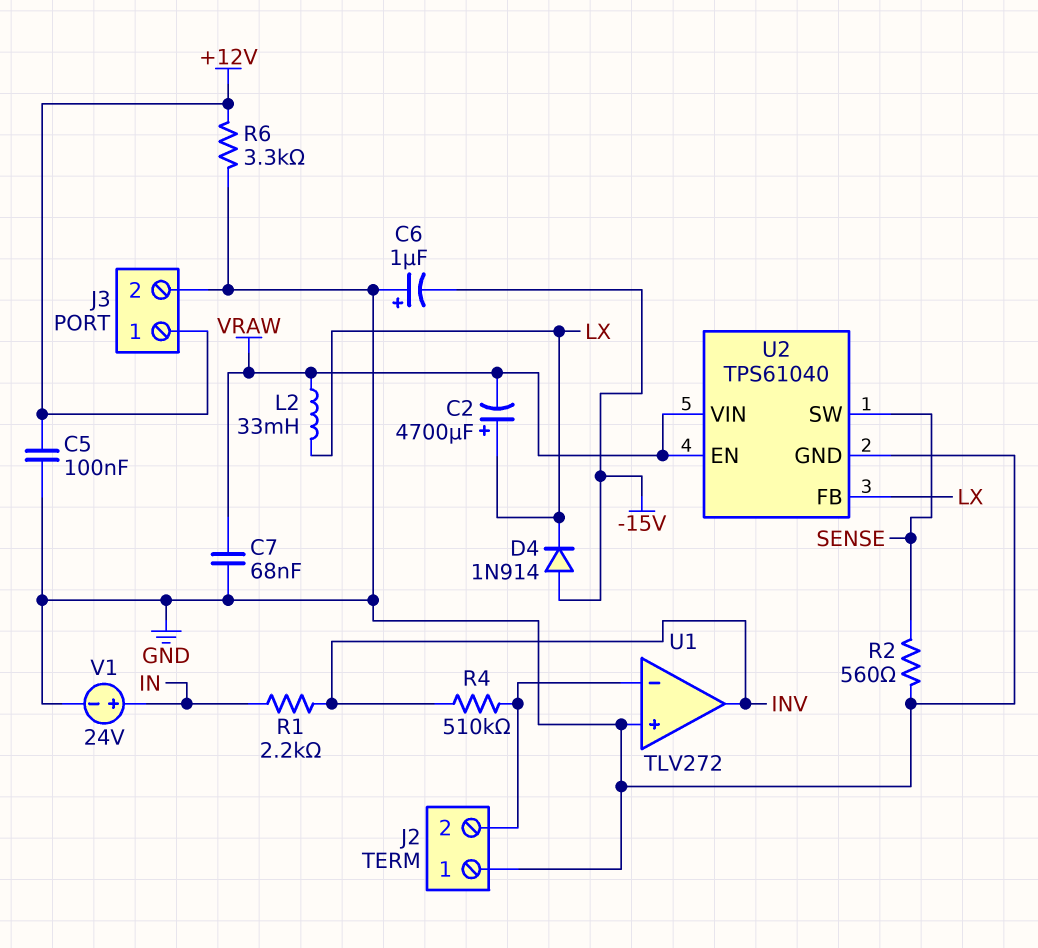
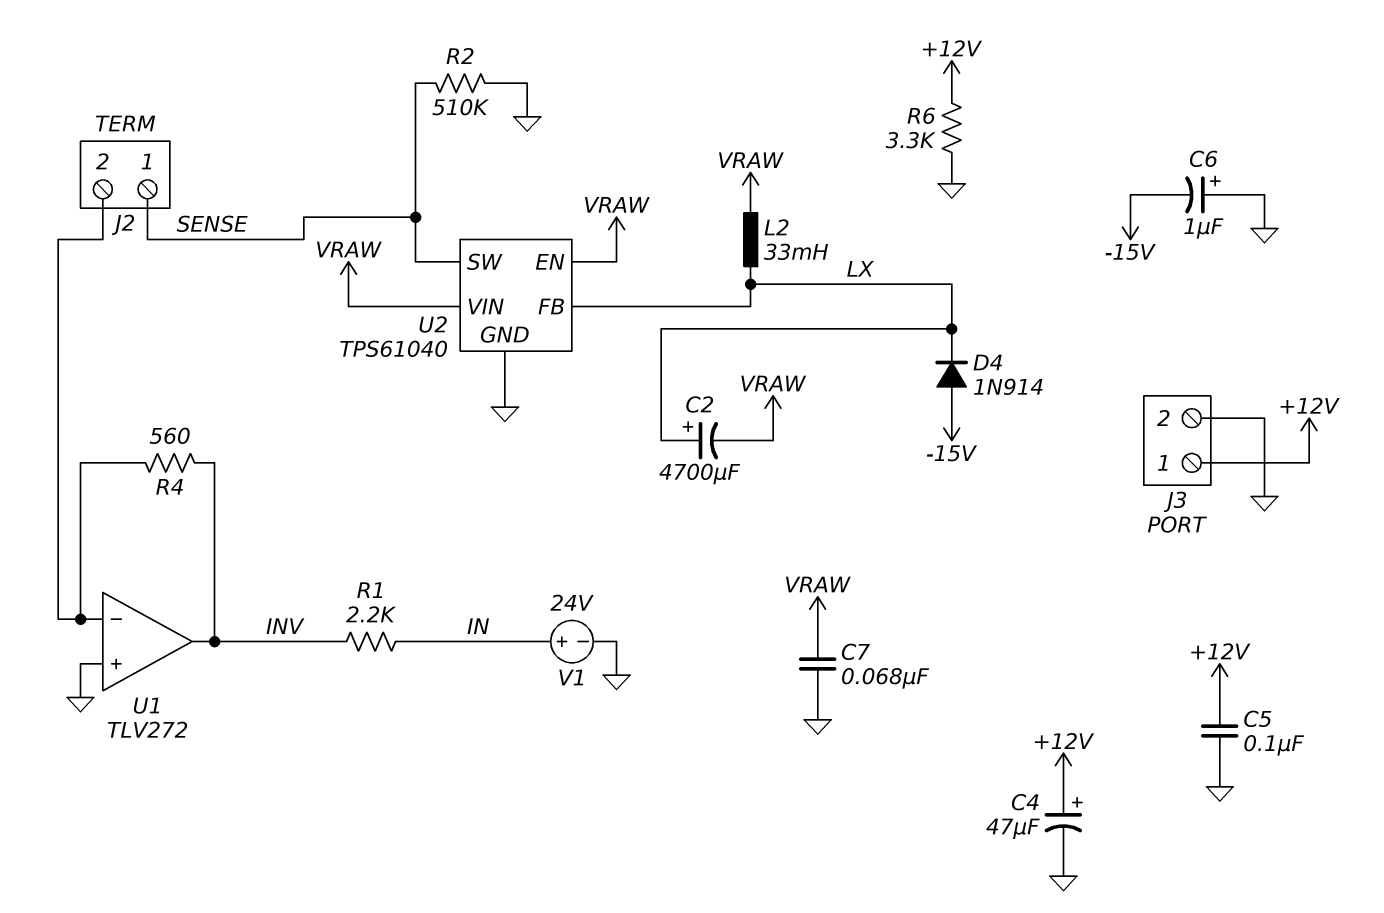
C4: none -> 47uF (plus +12V, minus GND)
J2 pin 1: GND -> SENSE
R2: 560 (GND, SENSE) -> 510k (GND, SENSE)
R4: 510k (INV, J2/2) -> 560 (INV, J2/2)

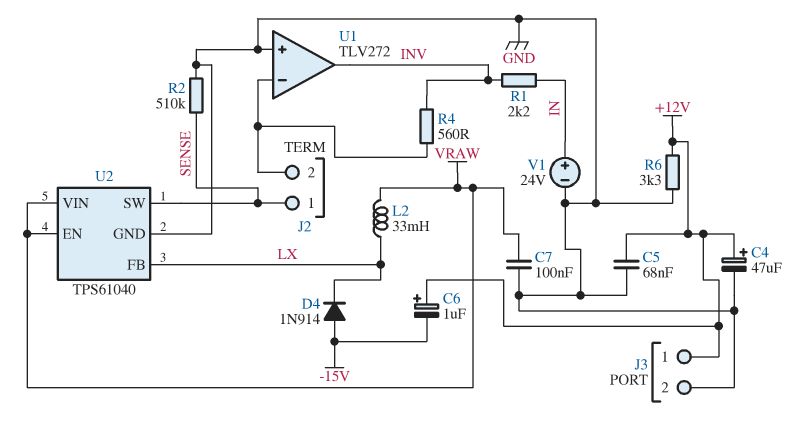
C2: 4700uF (plus LX, minus VRAW) -> none
C5: 100nF (+12V, GND) -> 68nF (+12V, GND)
C6: 1uF (plus GND, minus -15V) -> 1uF (plus +12V, minus -15V)
C7: 68nF (GND, VRAW) -> 100nF (GND, VRAW)

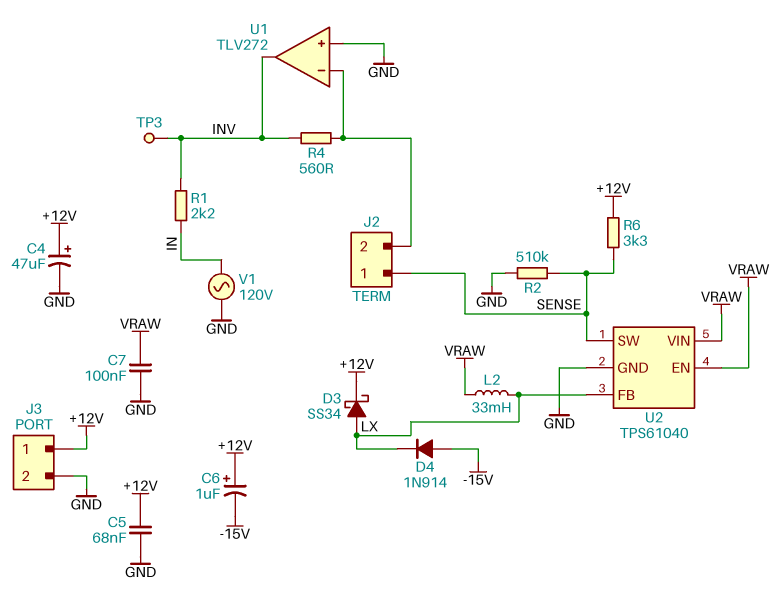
D3: none -> schottky SS34 (A LX, K +12V)
R6: 3.3k (+12V, GND) -> 3.3k (+12V, SENSE)
TP3: none -> test point (INV)
V1: 24V (plus IN, minus GND) -> AC 120V (GND, IN)

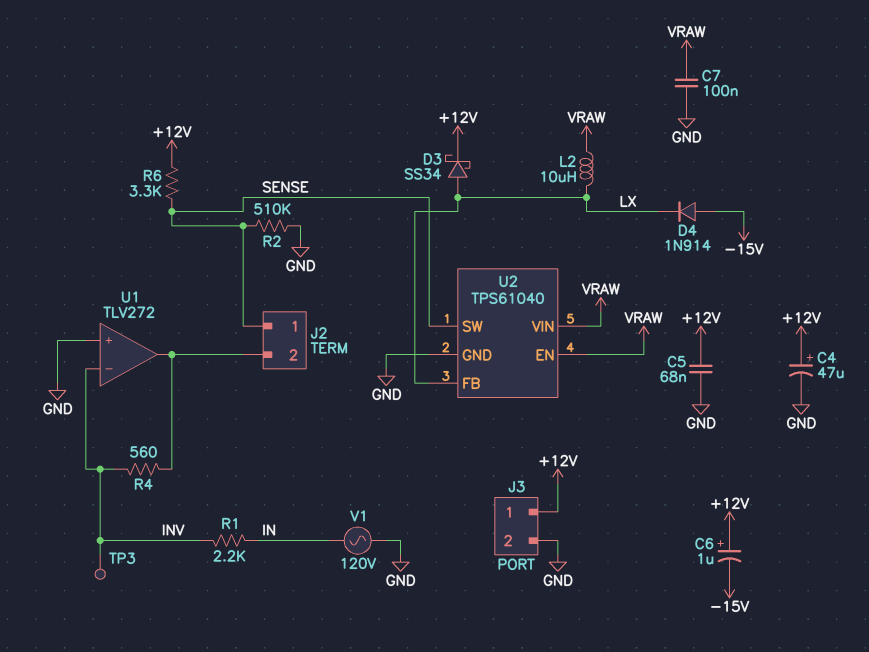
L2: 33mH (LX, VRAW) -> 10uH (LX, VRAW)
U1 pin in-: J2/2 -> INV
U1 pin out: INV -> J2/2

